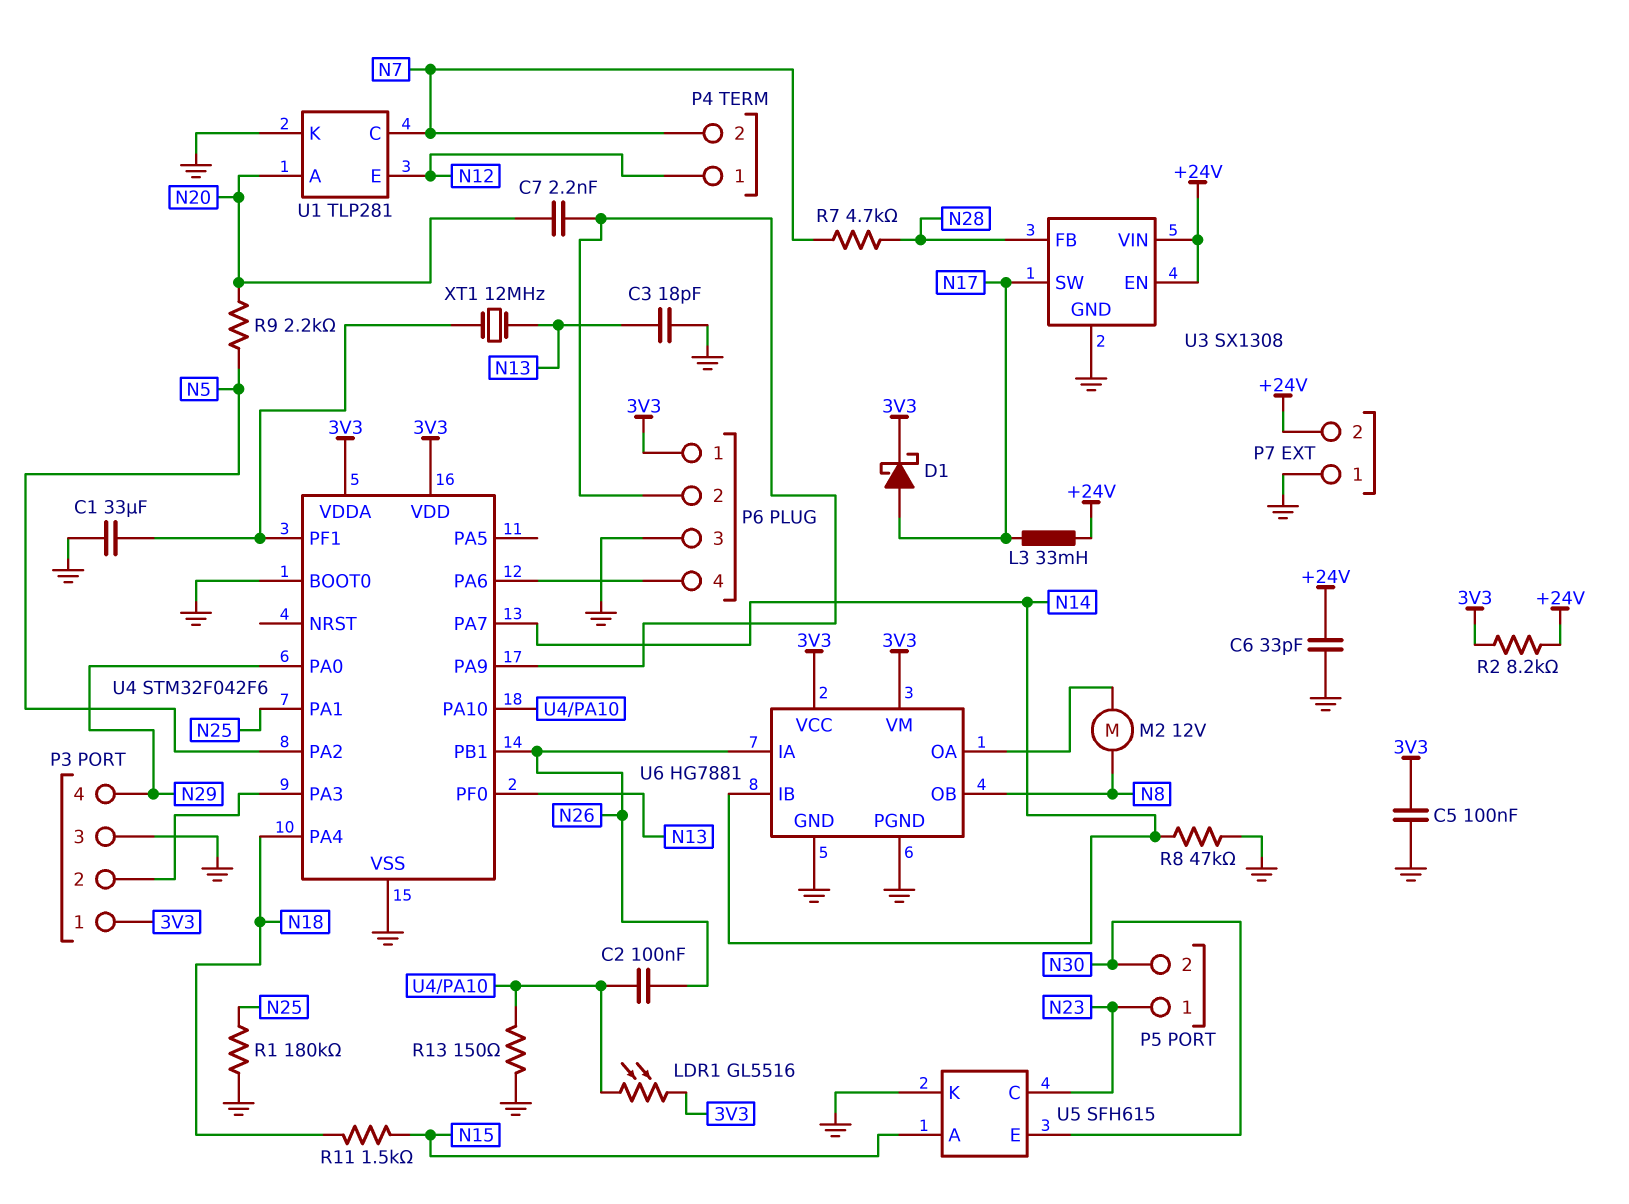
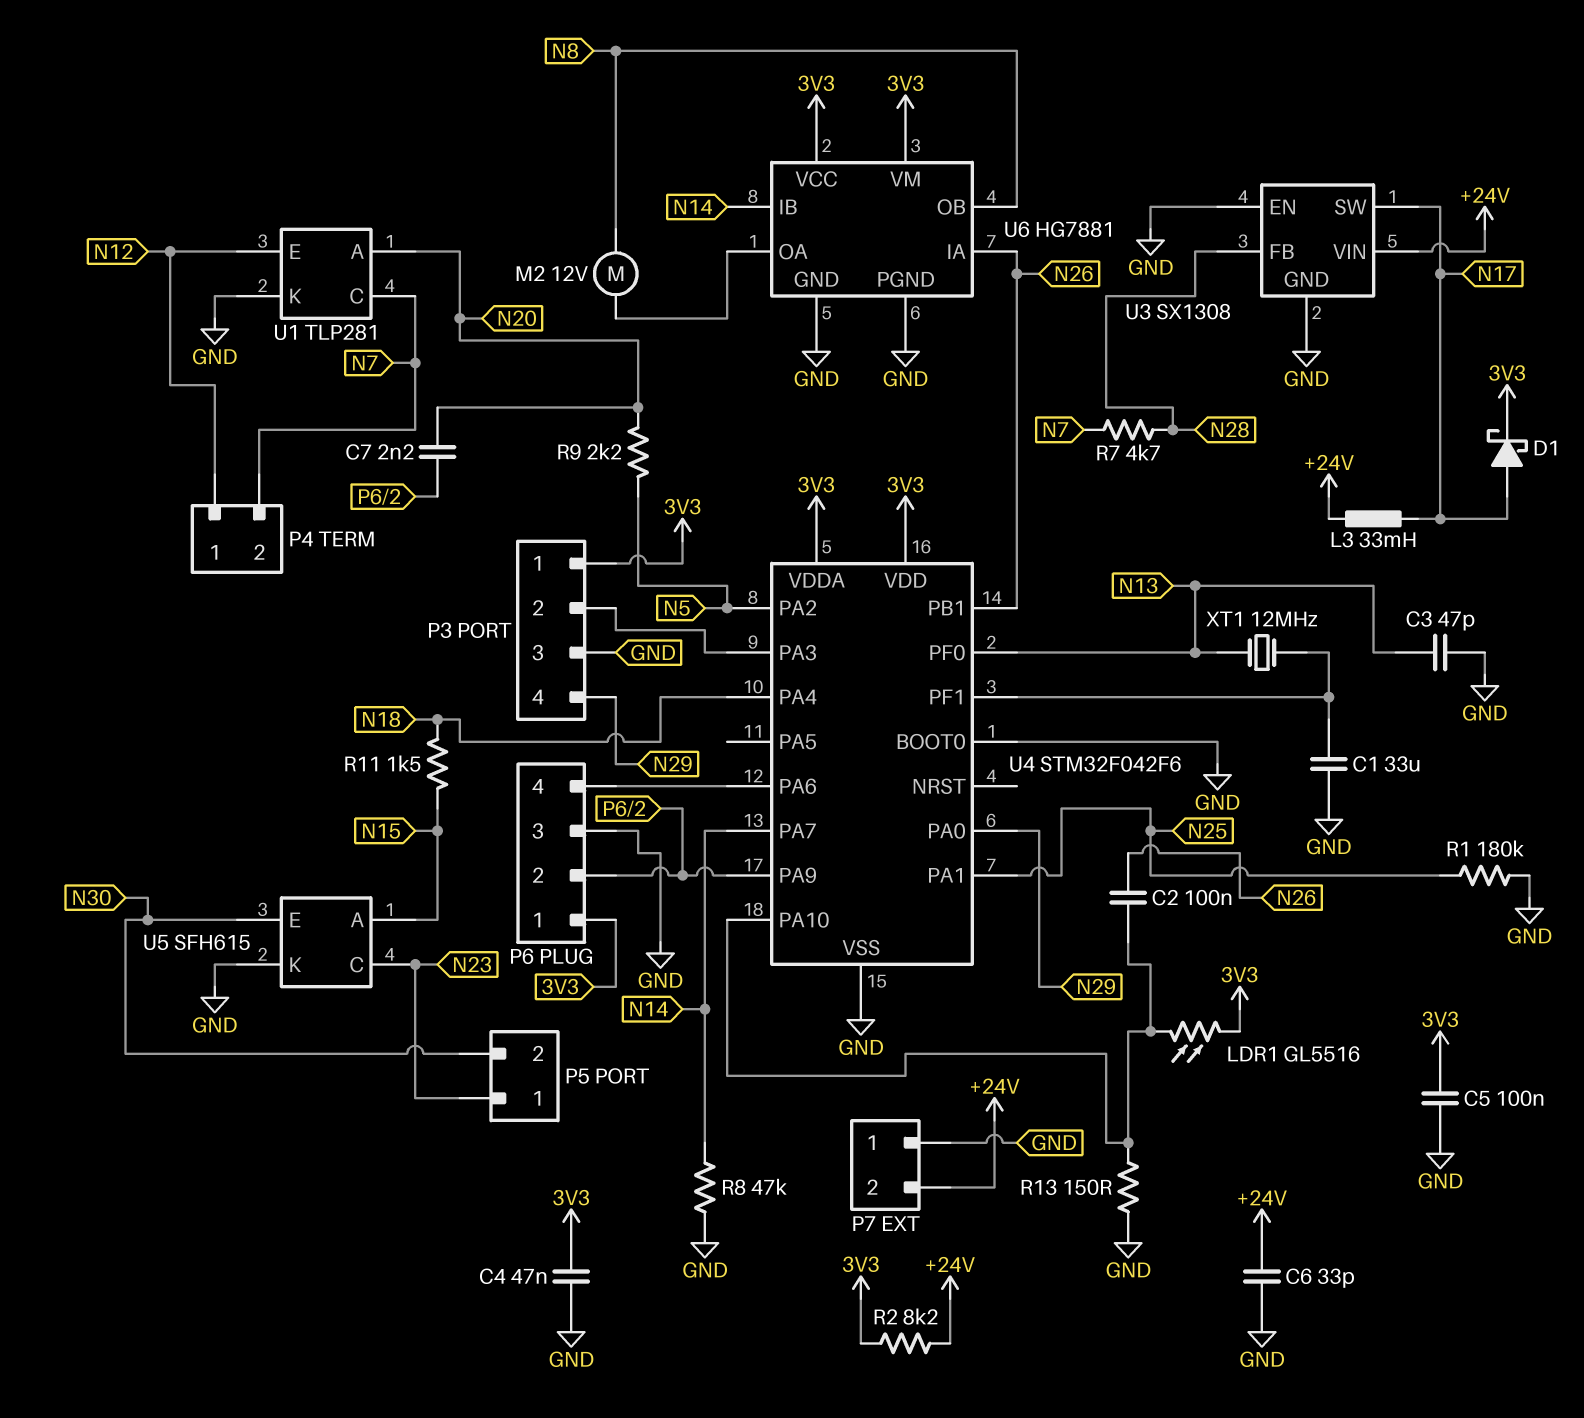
C3: 18pF (GND, N13) -> 47pF (GND, N13)
C4: none -> 47nF (3V3, GND)
U3 pin EN: +24V -> GND

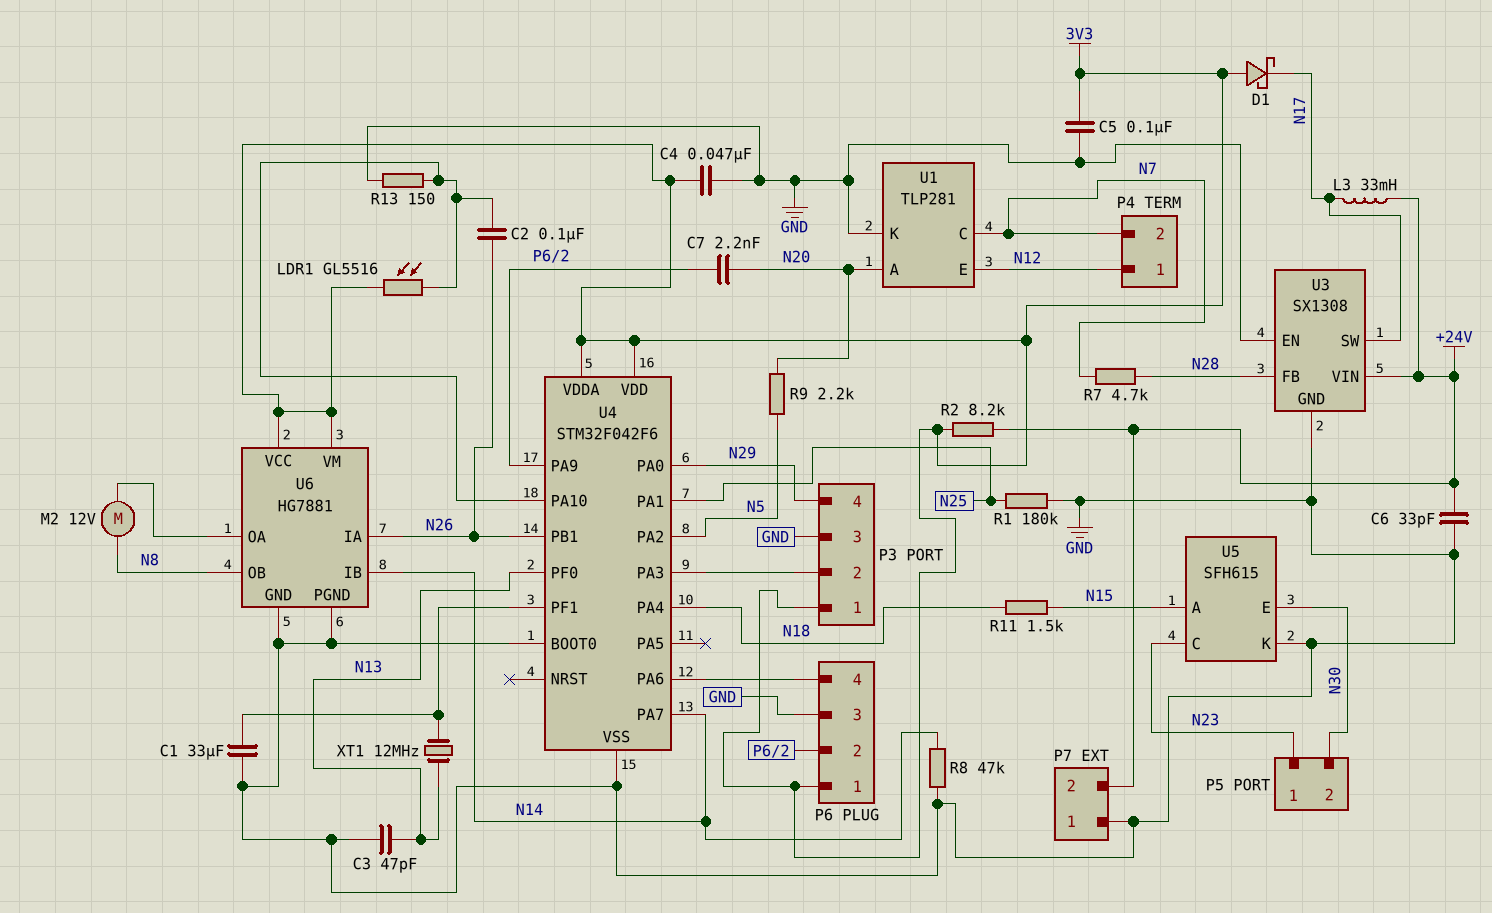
D1: schottky (A N17, K 3V3) -> schottky (A 3V3, K N17)

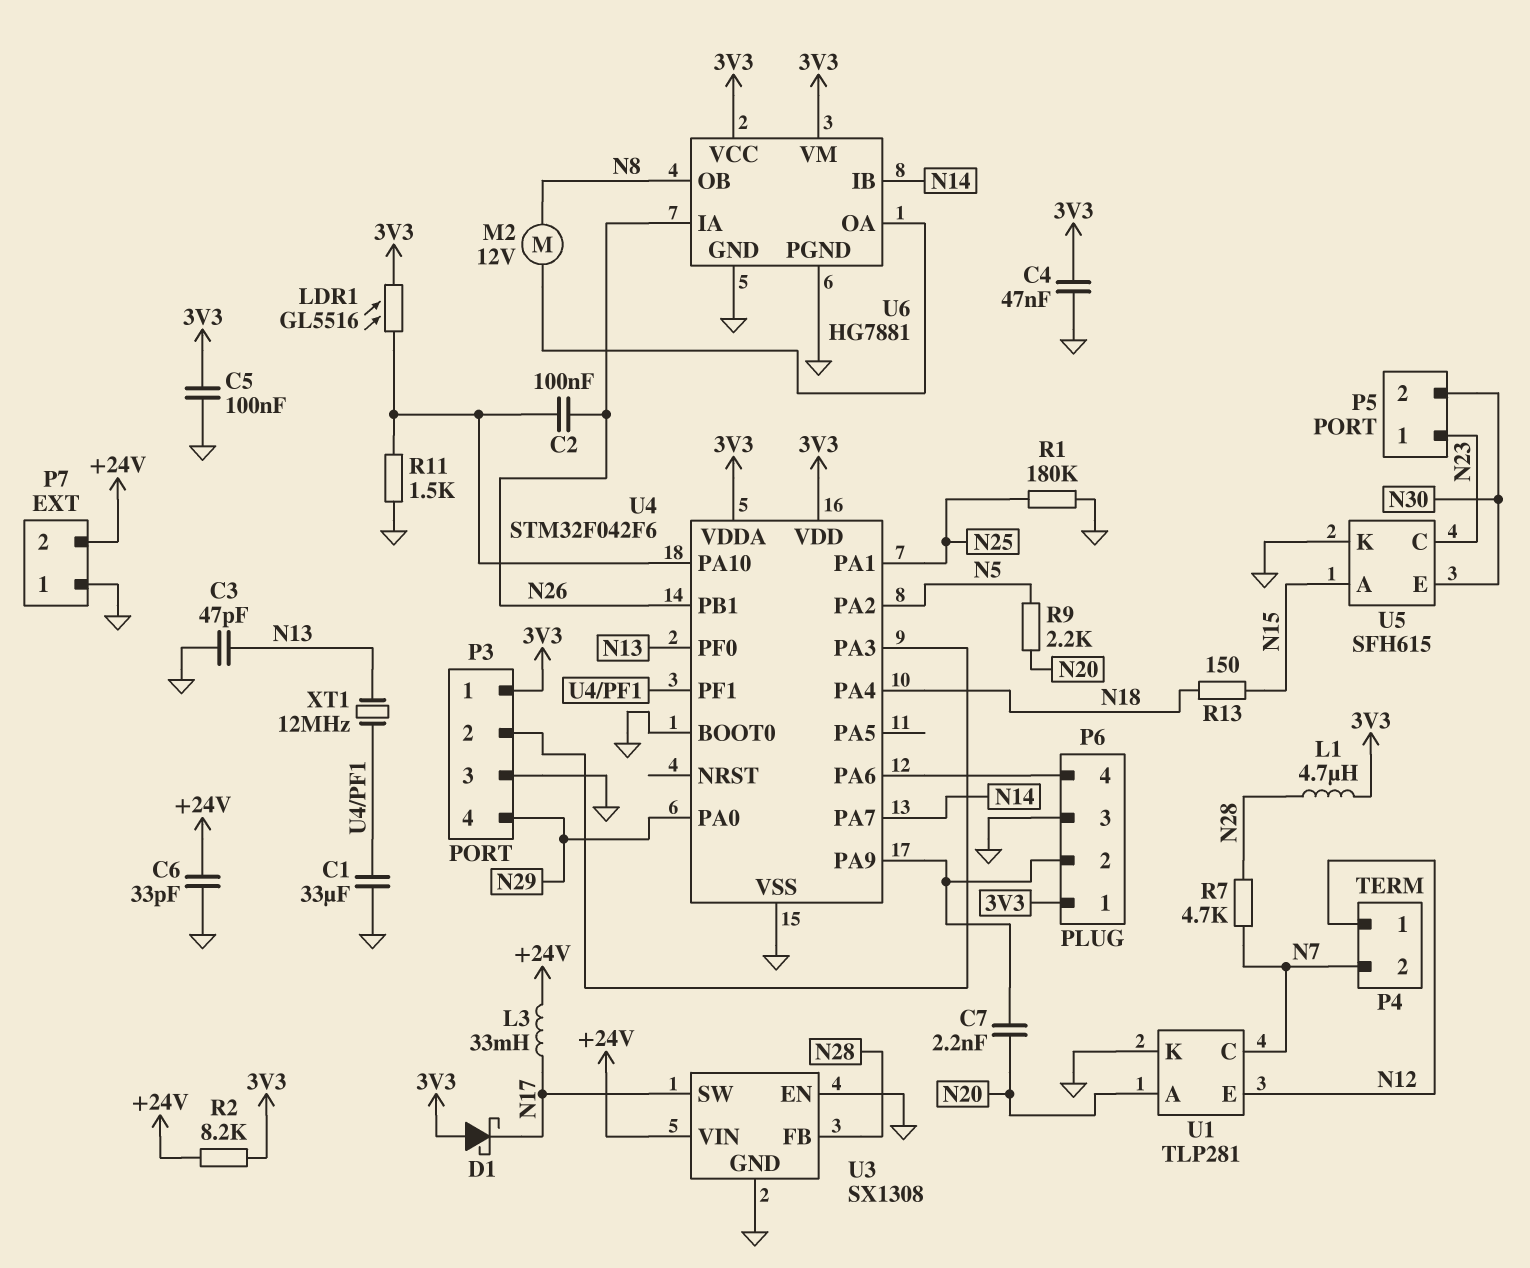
L1: none -> 4.7uH (3V3, N28)
R8: 47k (GND, N14) -> none
R11: 1.5k (N15, N18) -> 1.5k (GND, U4/PA10)
R13: 150 (GND, U4/PA10) -> 150 (N15, N18)

